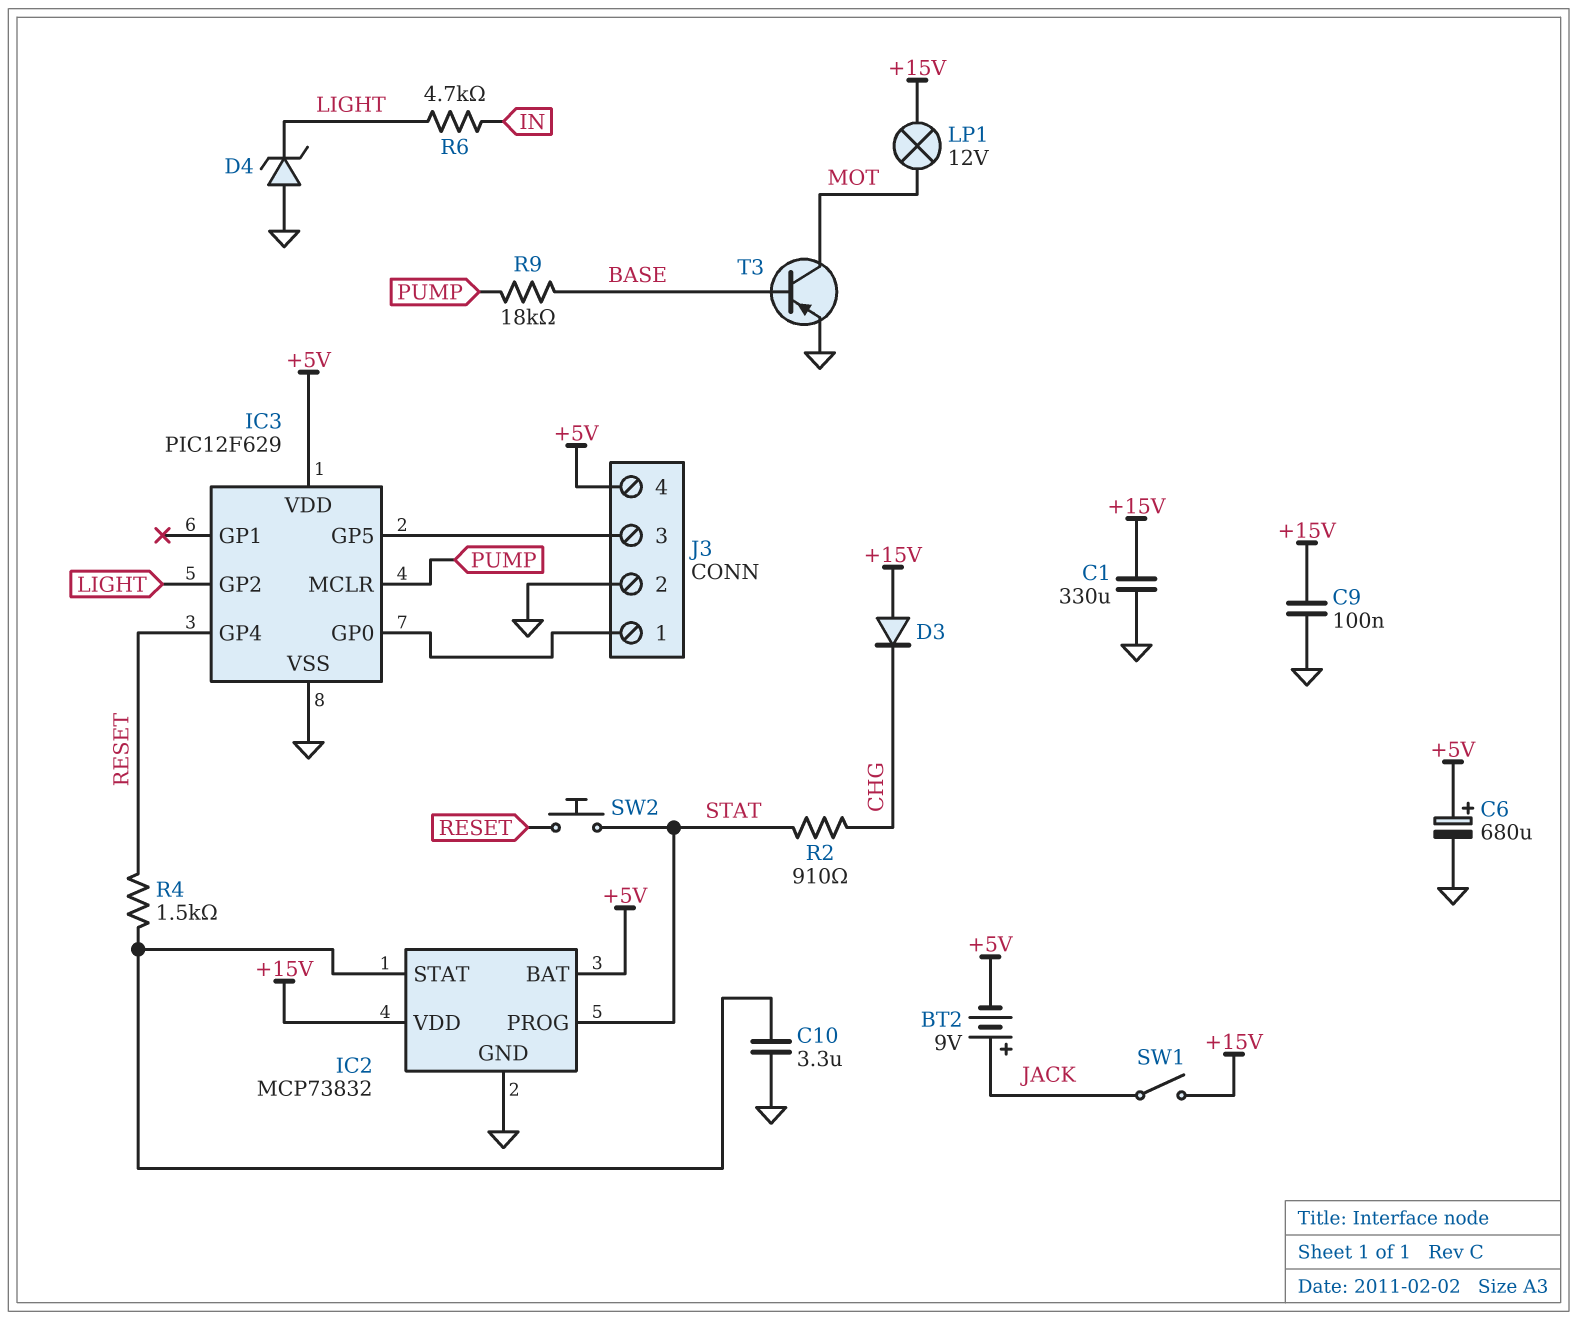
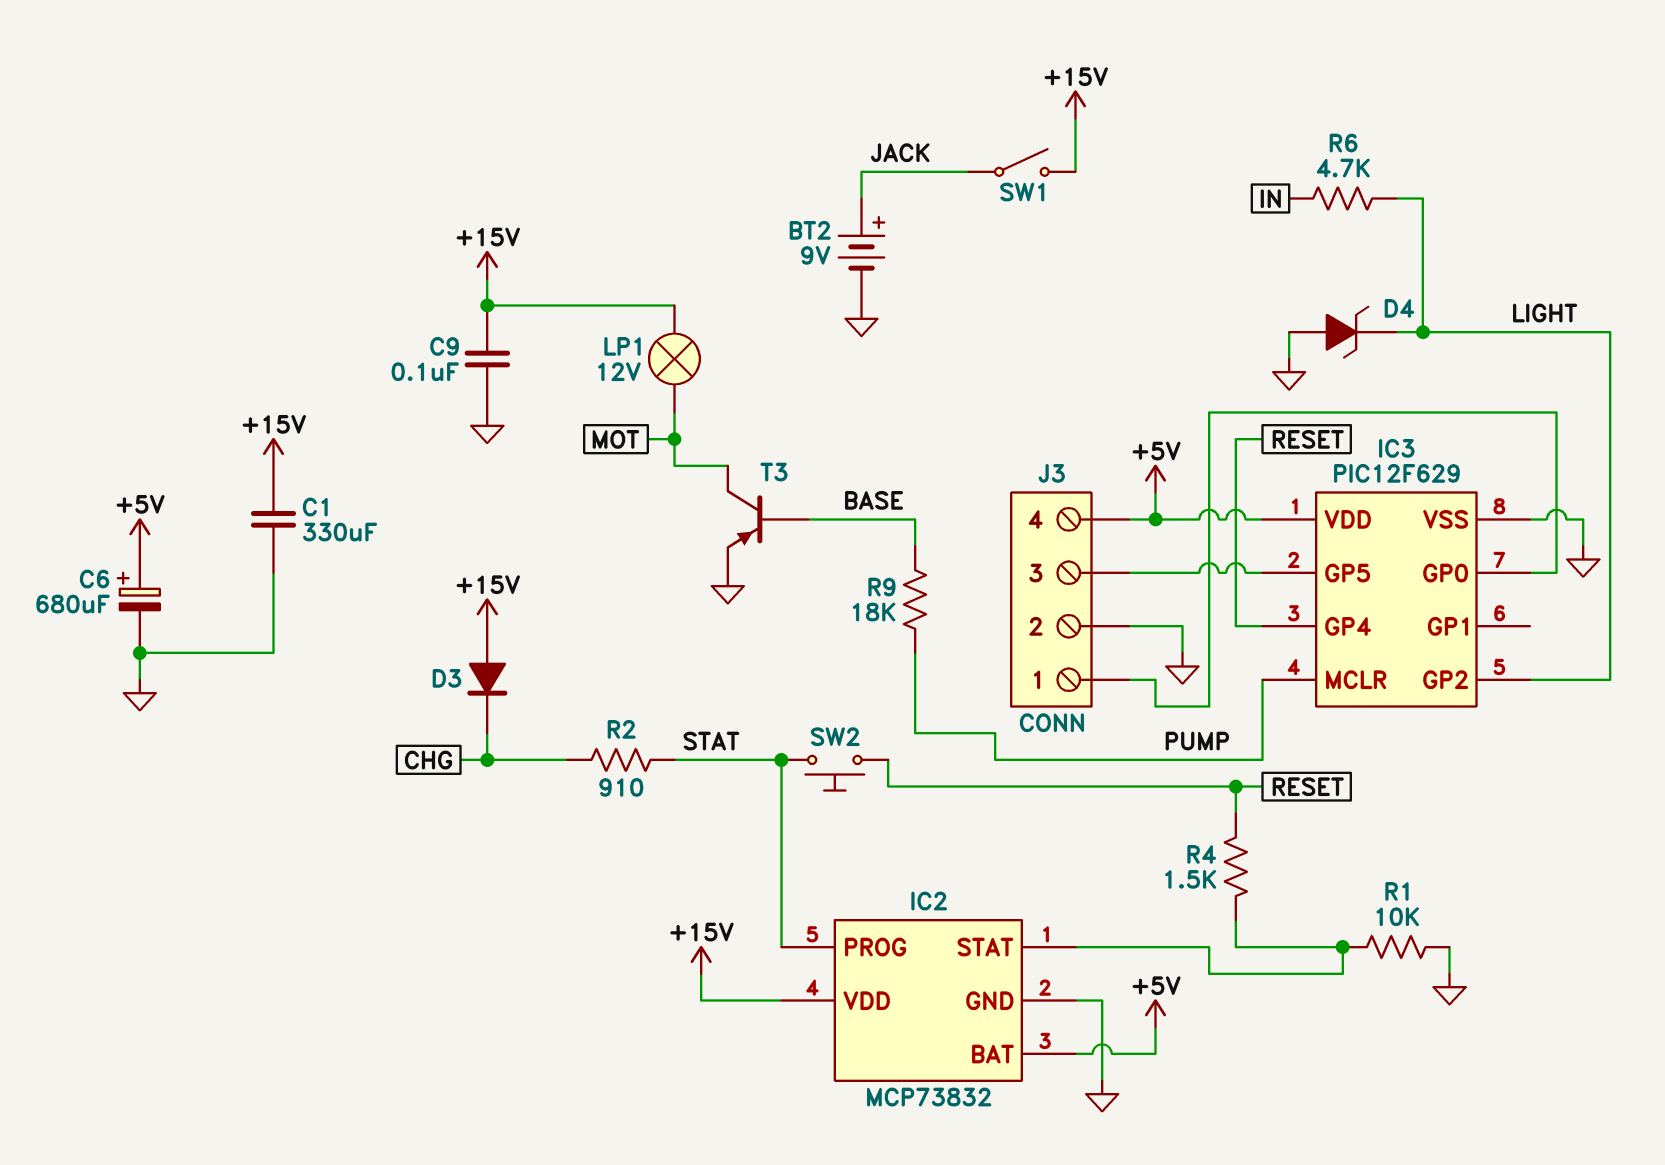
BT2: 9V (plus JACK, minus +5V) -> 9V (plus JACK, minus GND)
C10: 3.3uF (GND, IC2/STAT) -> none
R1: none -> 10k (GND, IC2/STAT)

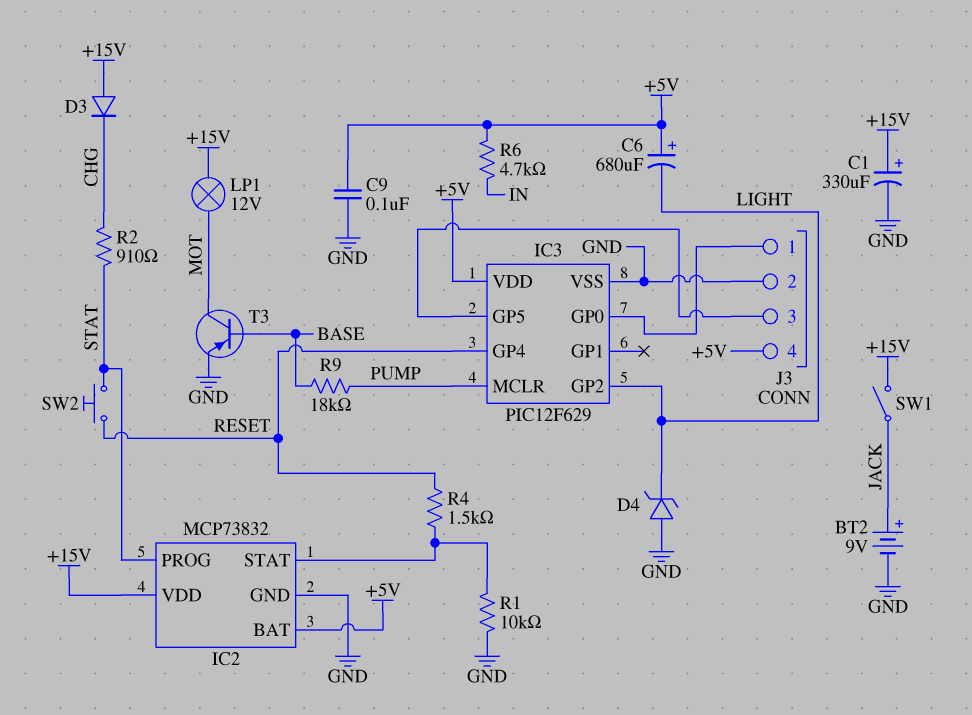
C1: 330uF (+15V, GND) -> 330uF (plus +15V, minus GND)
C6: 680uF (plus +5V, minus GND) -> 680uF (plus +5V, minus LIGHT)
C9: 100nF (+15V, GND) -> 100nF (+5V, GND)
R6: 4.7k (IN, LIGHT) -> 4.7k (+5V, IN)

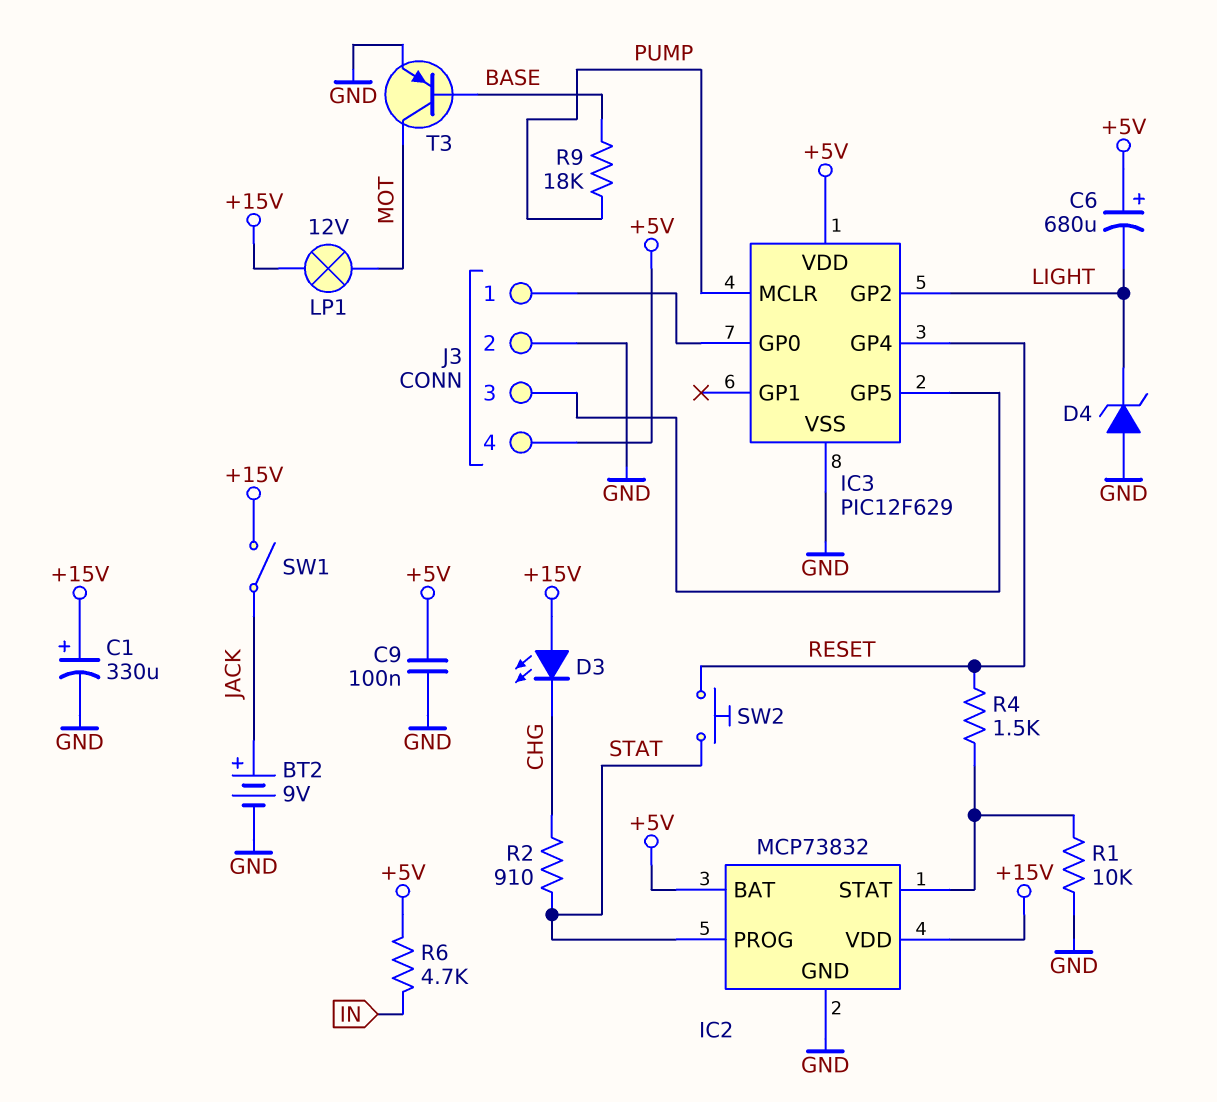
D3: diode (A +15V, K CHG) -> LED (A +15V, K CHG)

